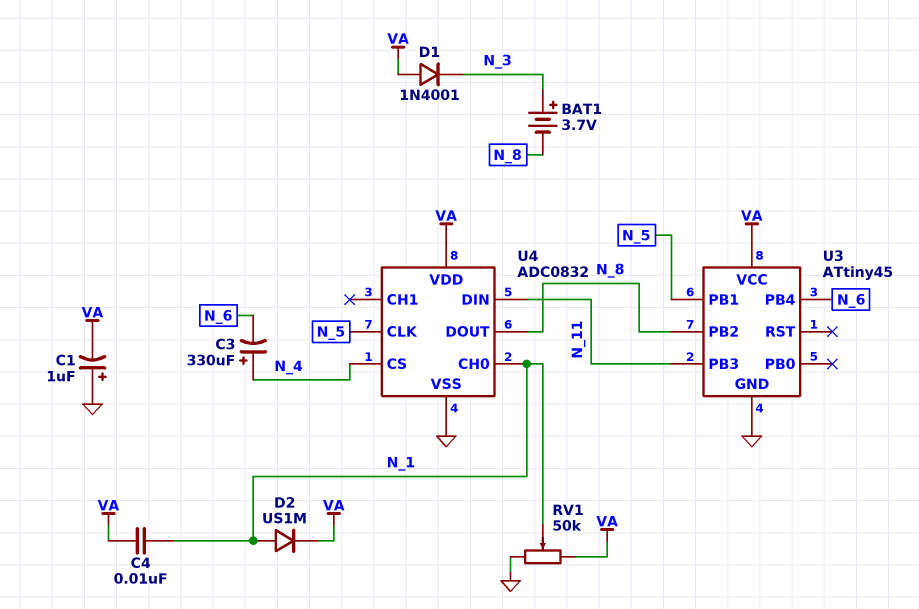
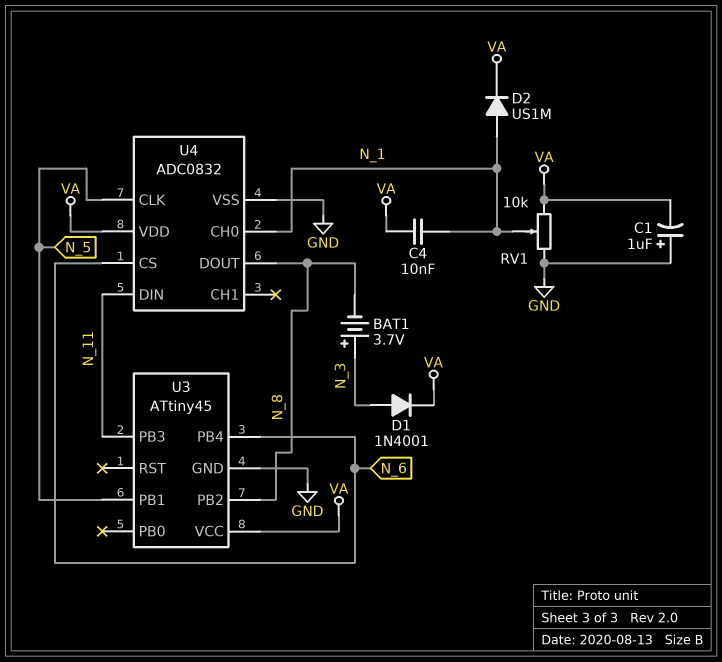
C3: 330uF (plus N_4, minus N_6) -> none
D1: diode 1N4001 (A VA, K N_3) -> diode 1N4001 (A N_3, K VA)
RV1: 50k (GND, VA, wiper N_1) -> 10k (GND, VA, wiper N_1)
U4 pin CS: N_4 -> N_6

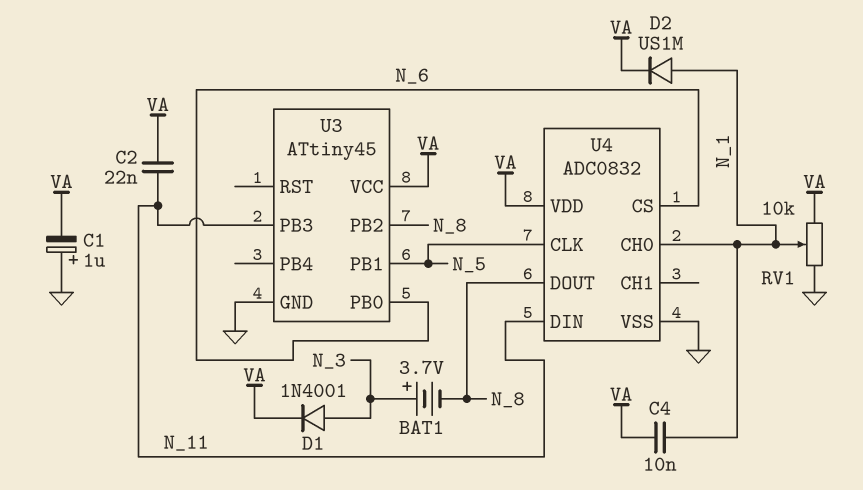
C2: none -> 22nF (N_11, VA)
U3 pin PB0: none -> N_6
U3 pin PB4: N_6 -> none

